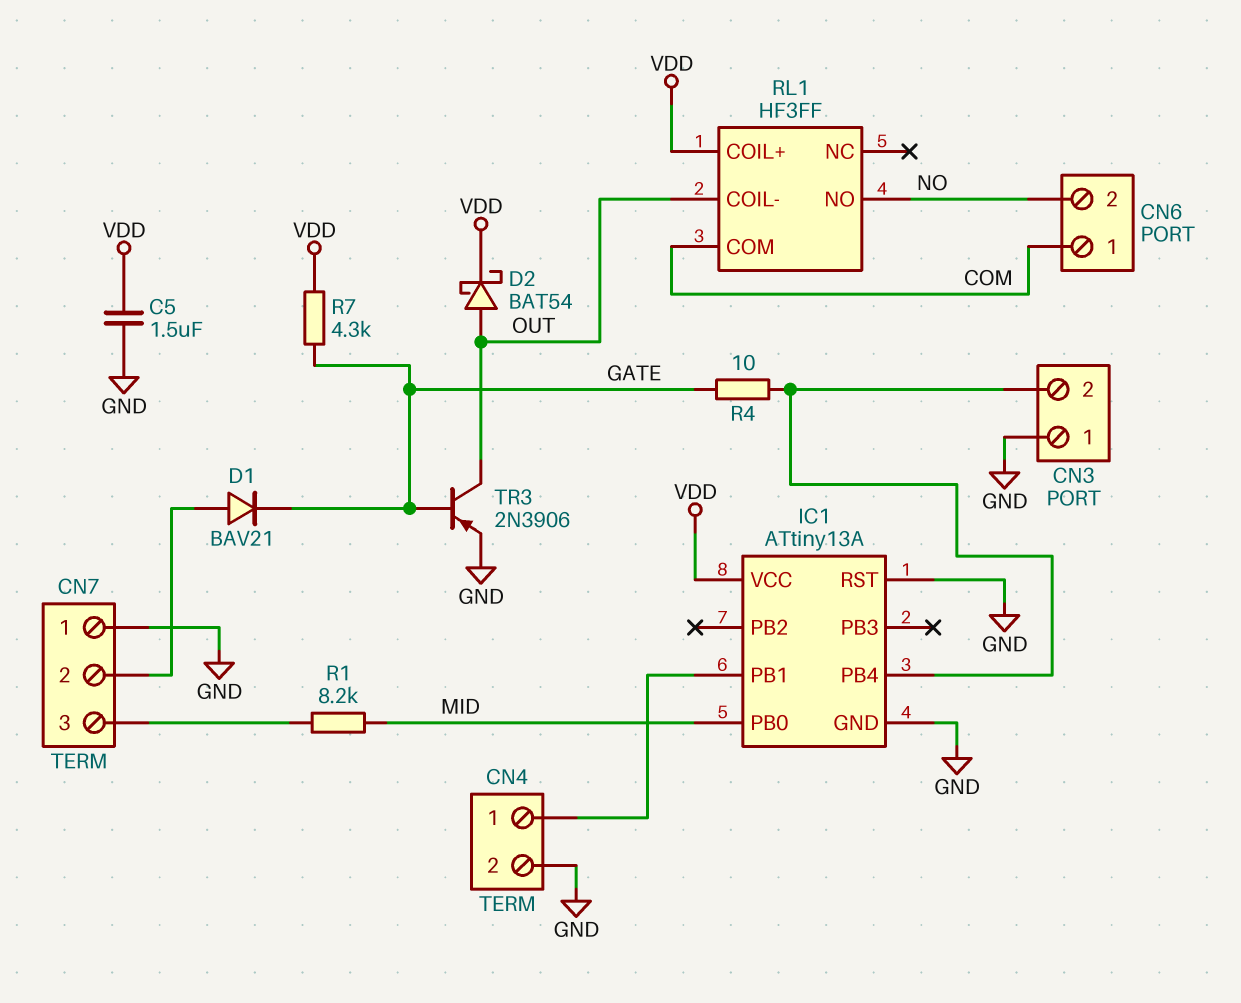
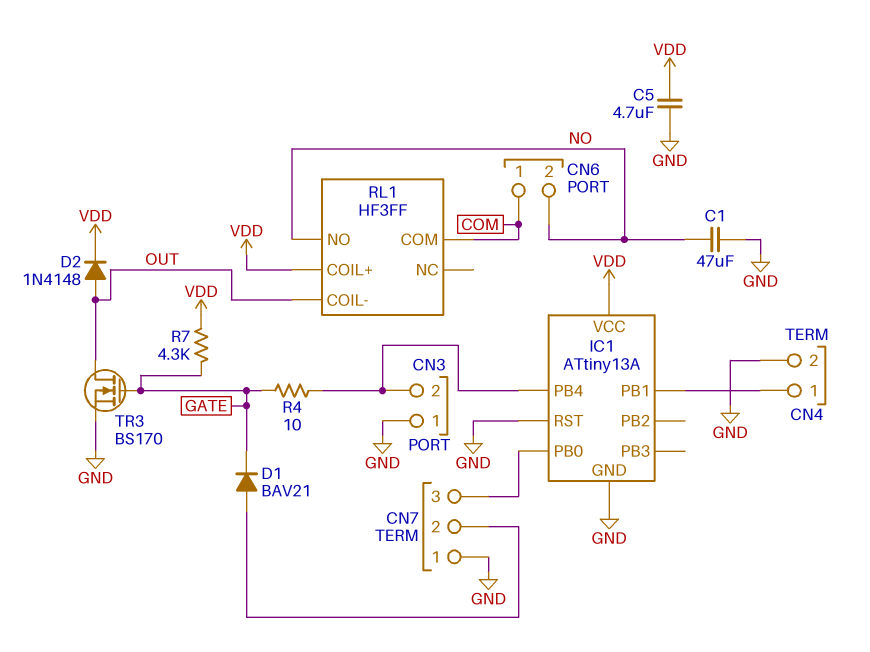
C1: none -> 47uF (GND, NO)
C5: 1.5uF (GND, VDD) -> 4.7uF (GND, VDD)
D2: schottky BAT54 (A OUT, K VDD) -> diode 1N4148 (A OUT, K VDD)
IC1 pin PB0: MID -> CN7/3
R1: 8.2k (CN7/3, MID) -> none
TR3: PNP 2N3906 (B GATE, C OUT, E GND) -> NMOS BS170 (G GATE, D OUT, S GND)

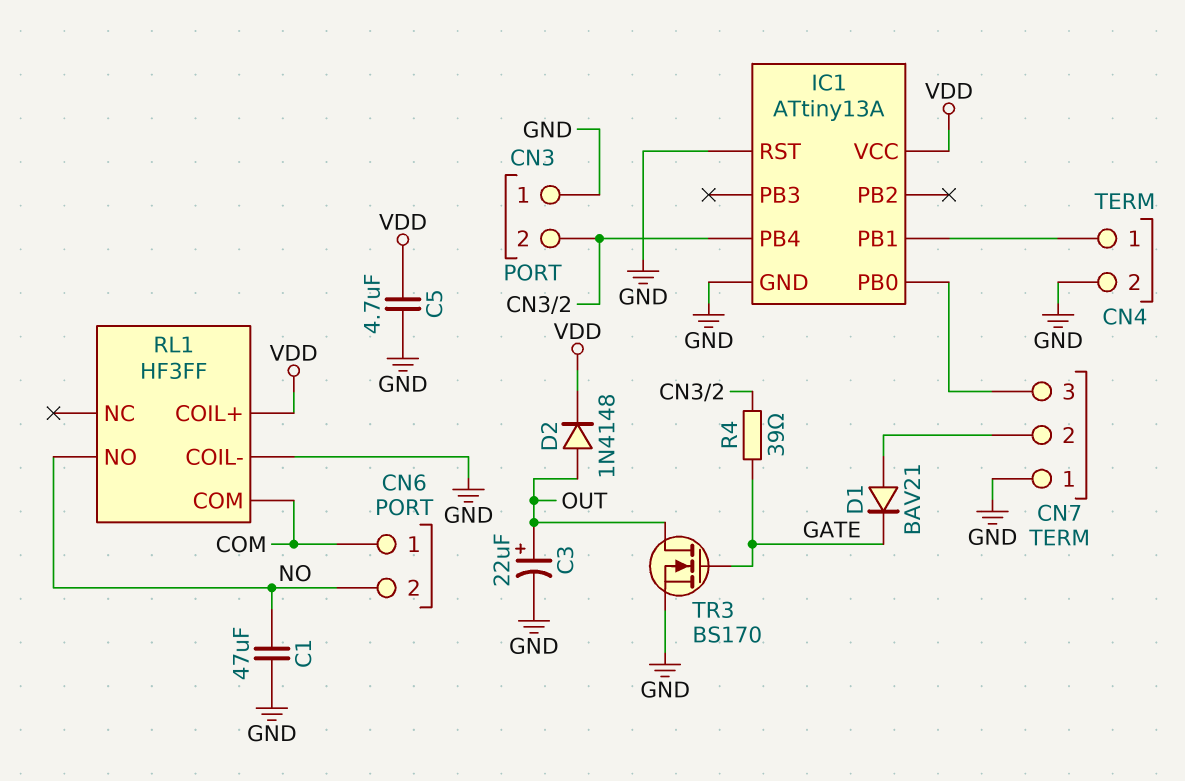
C3: none -> 22uF (plus OUT, minus GND)
R4: 10 (CN3/2, GATE) -> 39 (CN3/2, GATE)
R7: 4.3k (GATE, VDD) -> none
RL1 pin COIL-: OUT -> GND

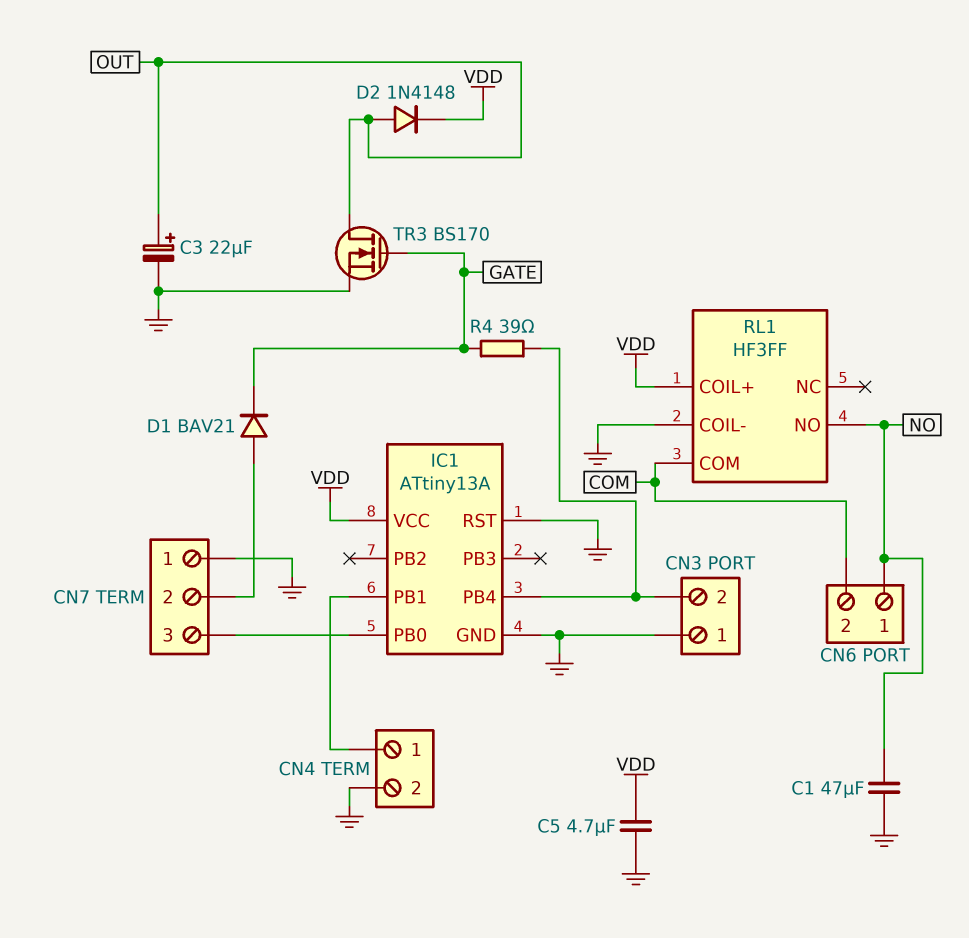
CN6 pin 1: COM -> NO
CN6 pin 2: NO -> COM

